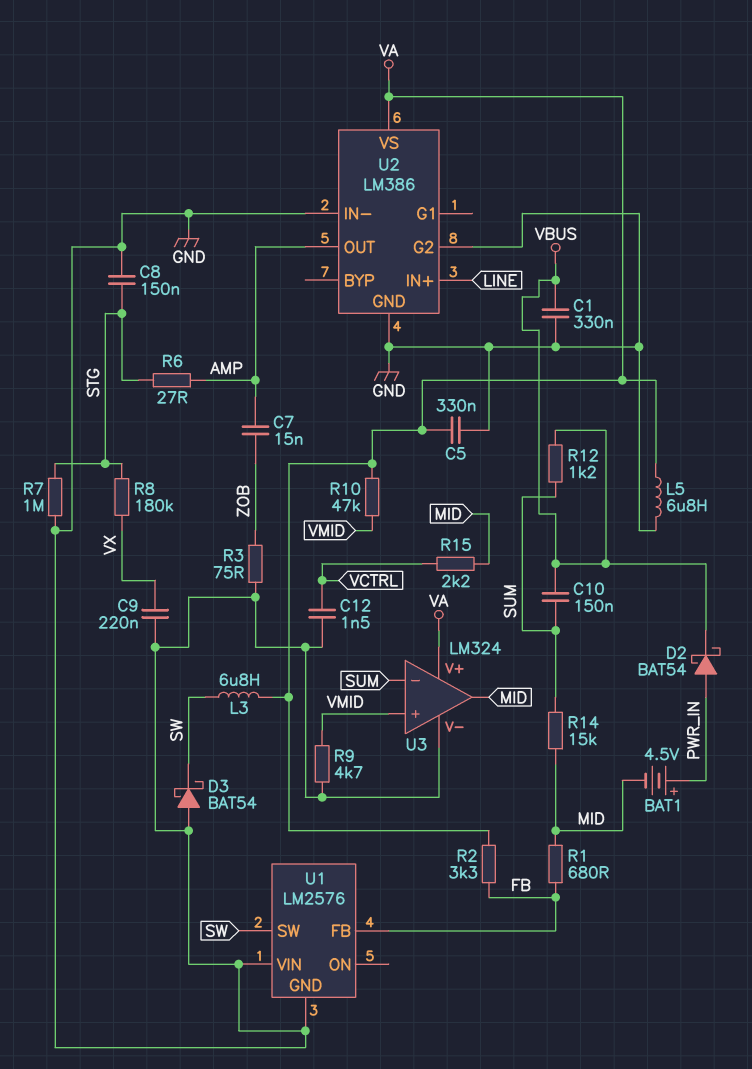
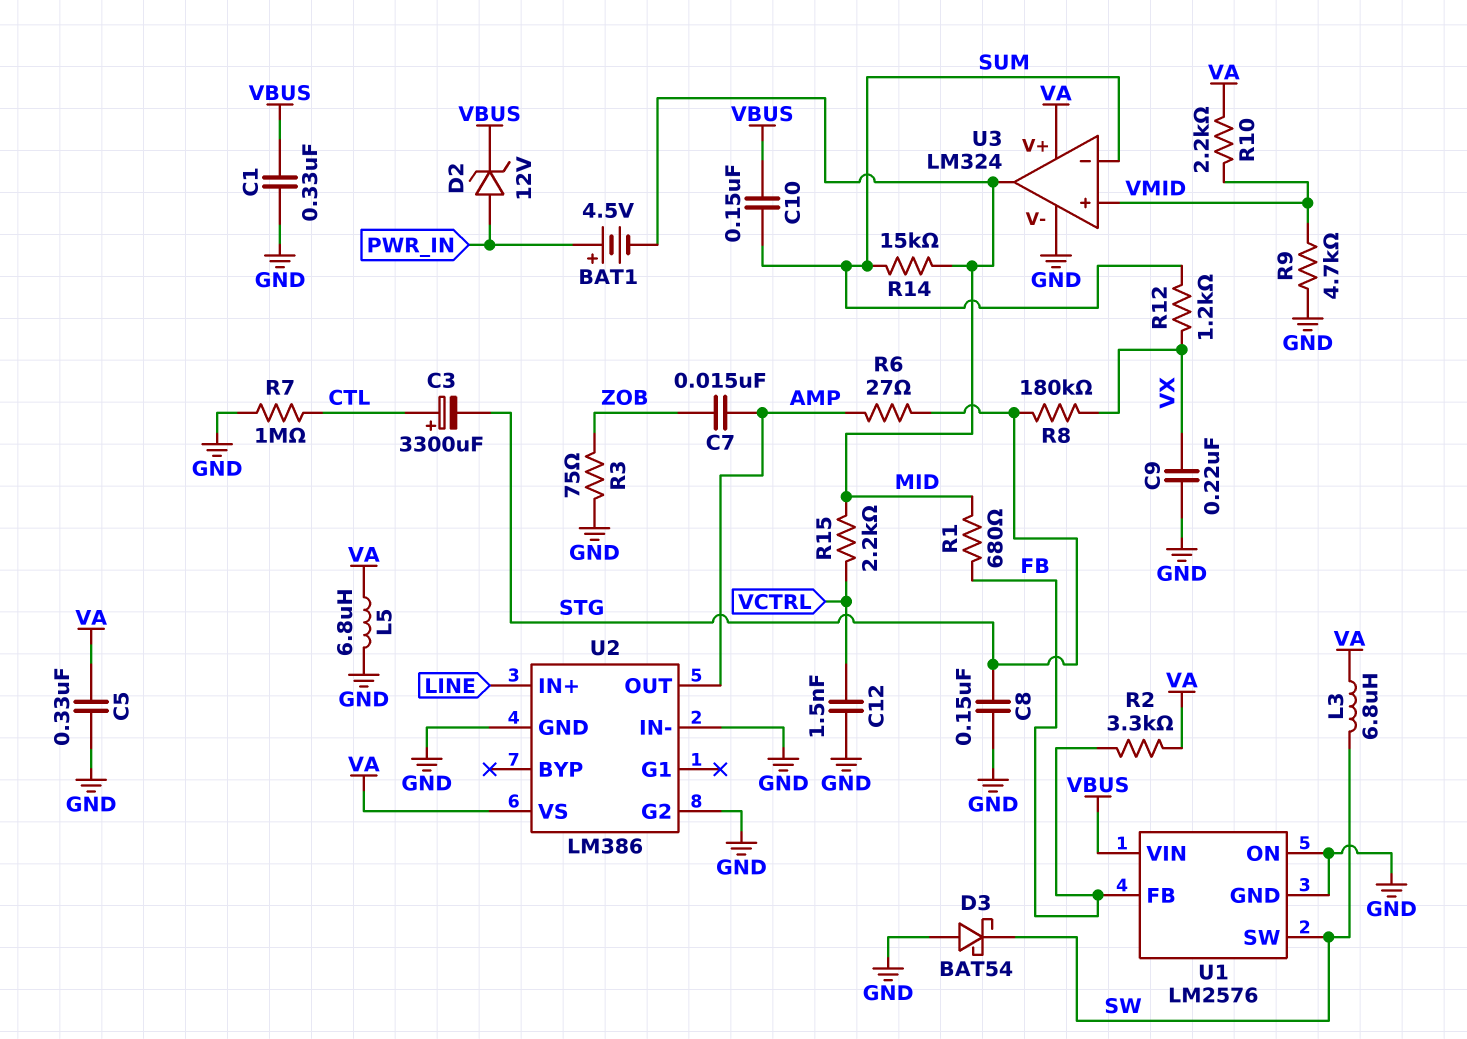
C3: none -> 3300uF (plus CTL, minus STG)
D2: schottky BAT54 (A PWR_IN, K VBUS) -> zener 12V (A PWR_IN, K VBUS)
R7: 1M (GND, STG) -> 1M (CTL, GND)
R10: 47k (VA, VMID) -> 2.2k (VA, VMID)
R12: 1.2k (SUM, VBUS) -> 1.2k (SUM, VX)
U1 pin ON: none -> GND
U1 pin VIN: GND -> VBUS

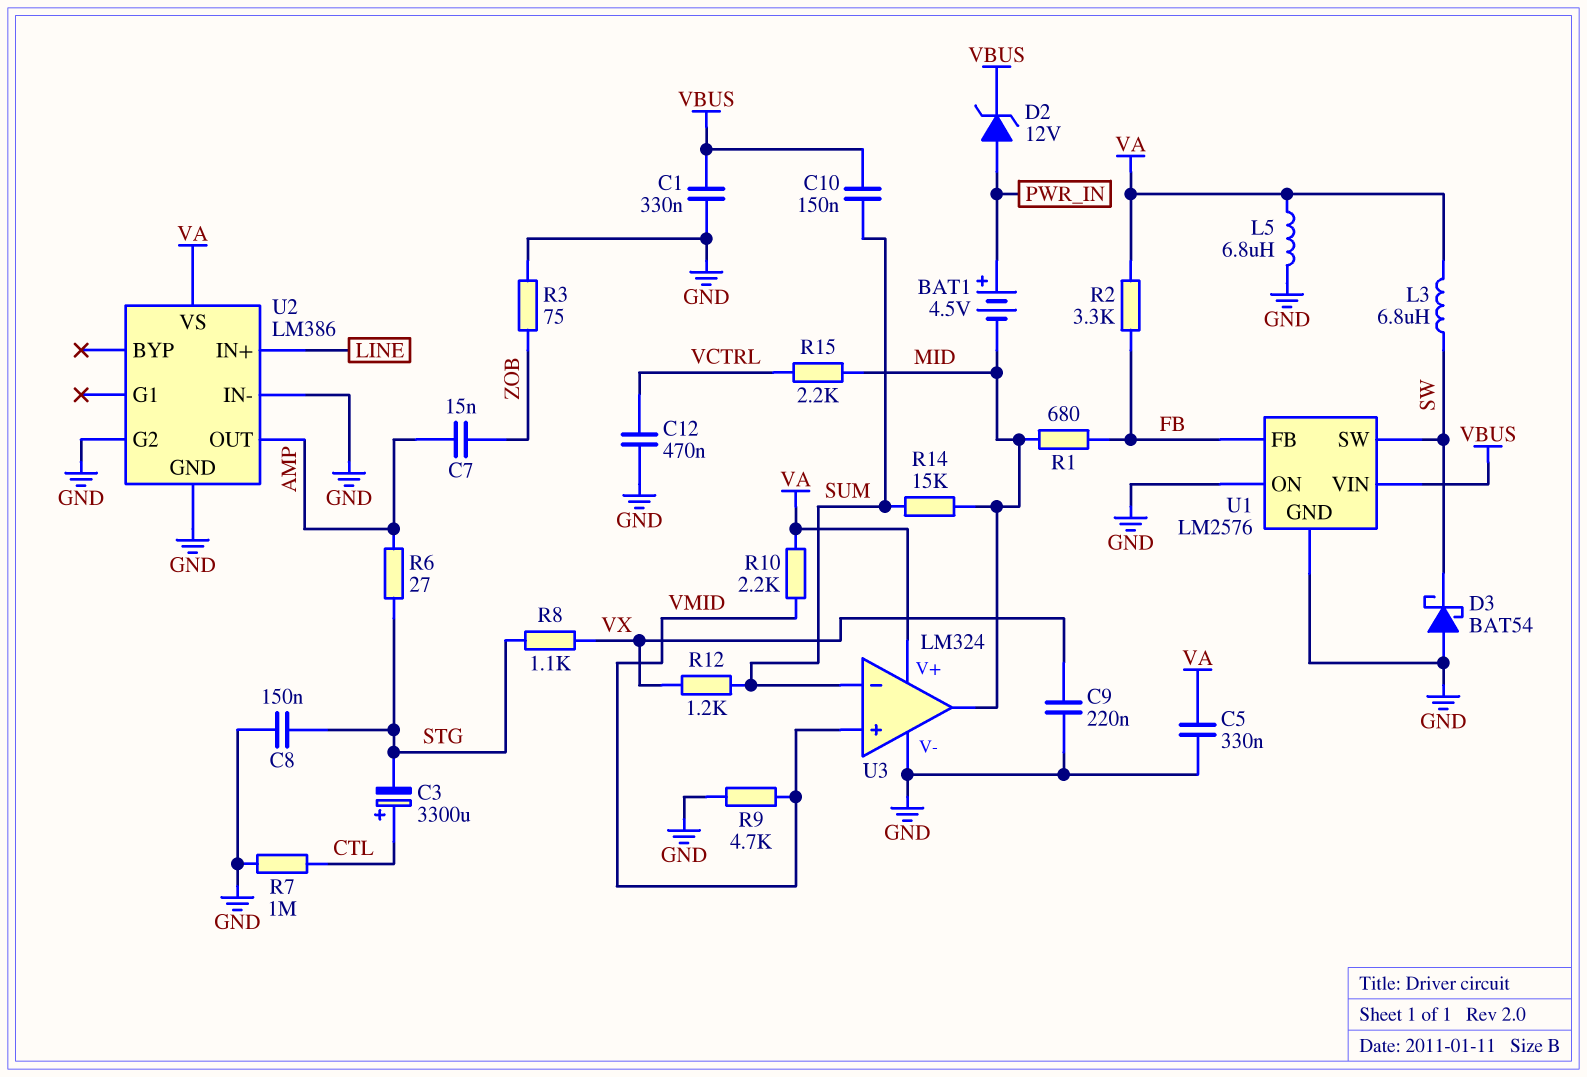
C12: 1.5nF (GND, VCTRL) -> 470nF (GND, VCTRL)
R8: 180k (STG, VX) -> 1.1k (STG, VX)

